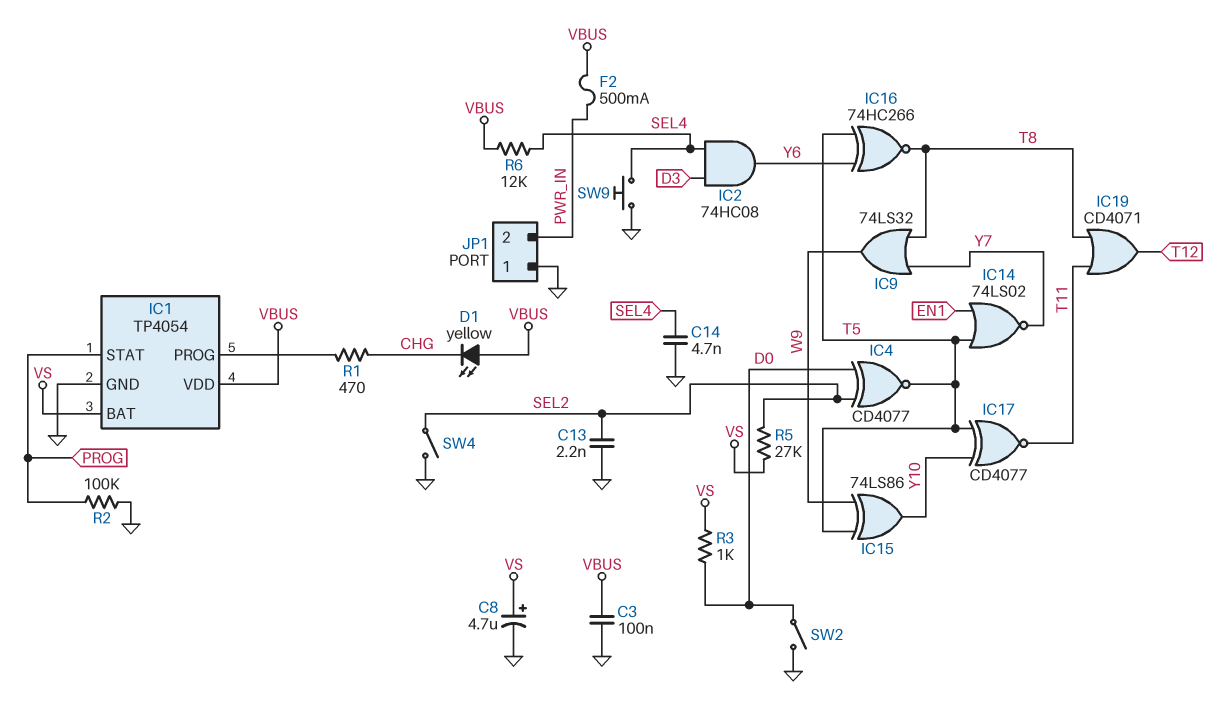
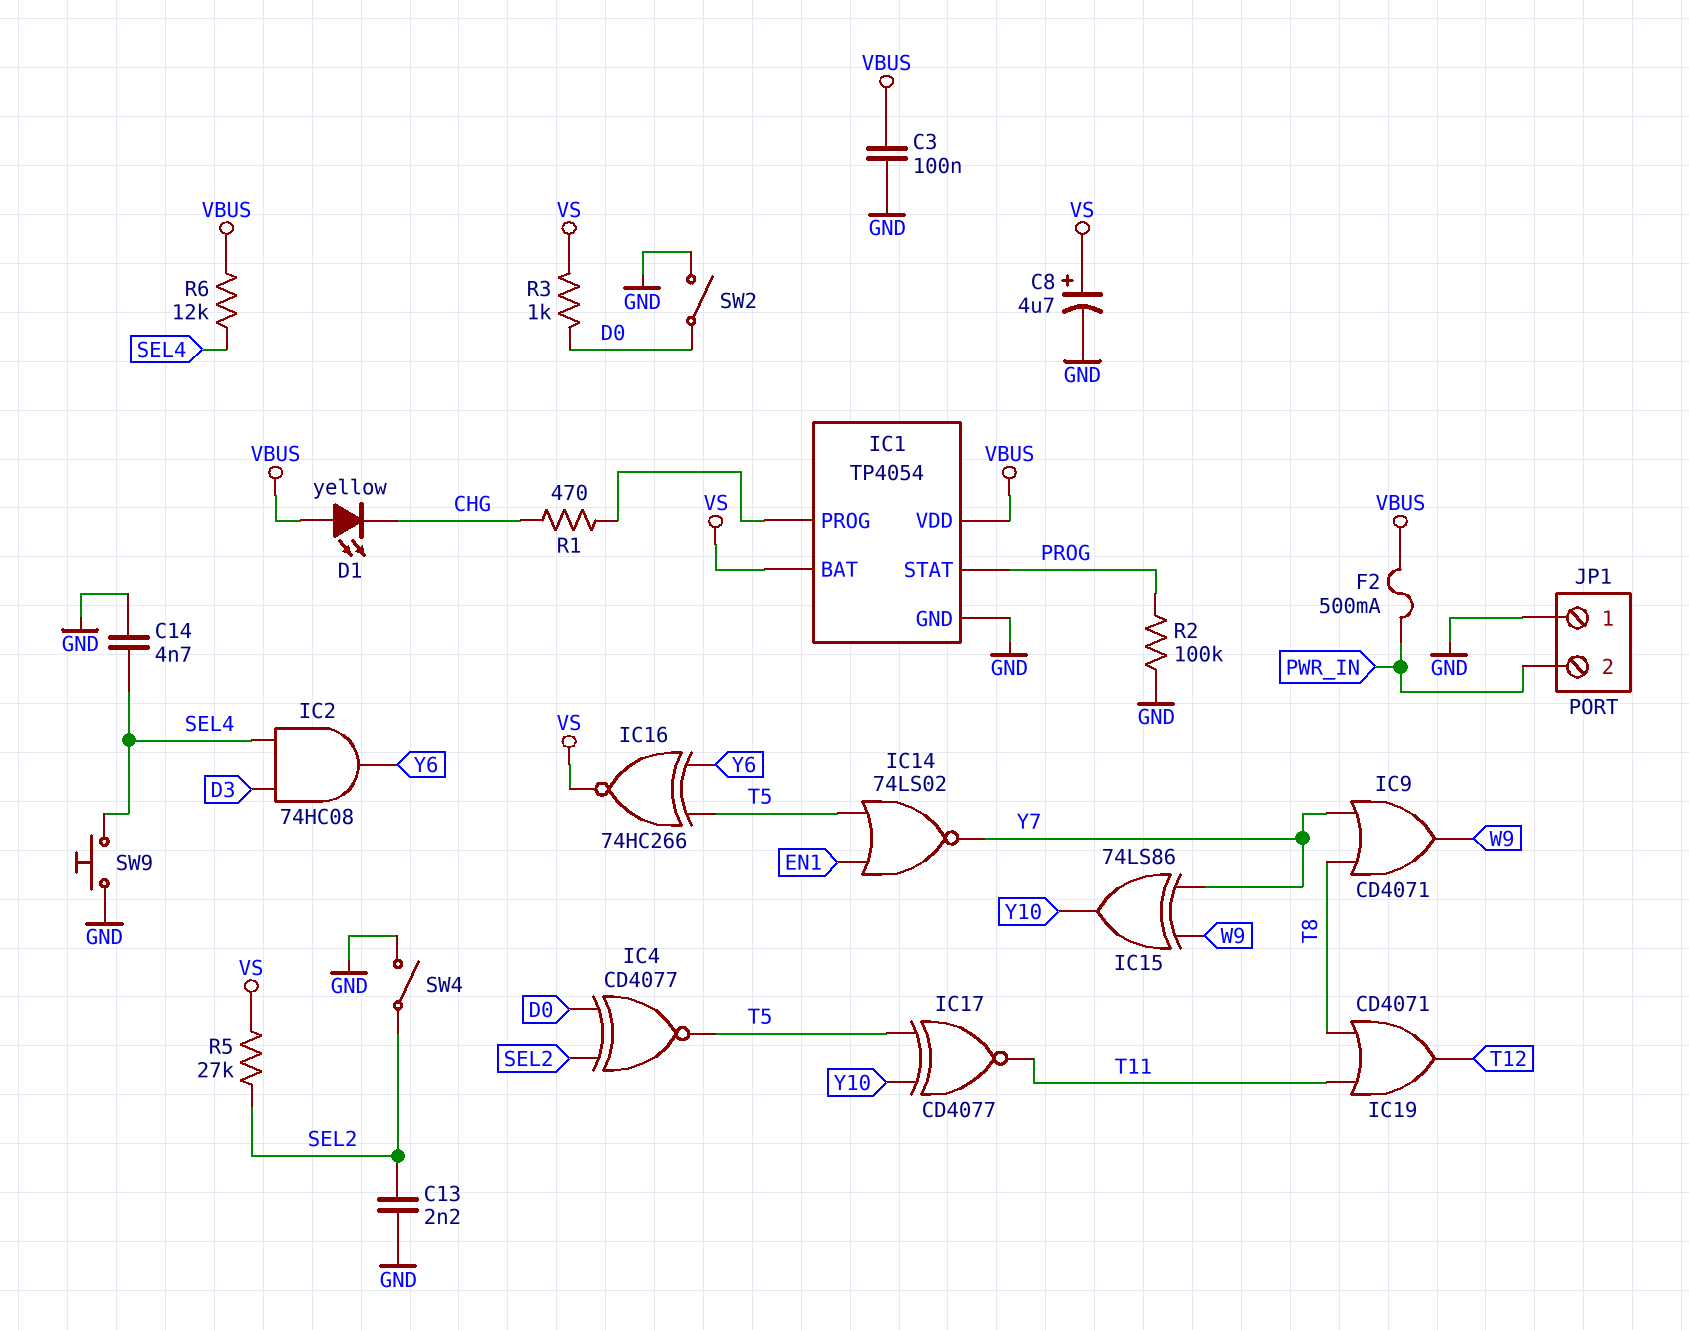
IC9: OR 74LS32 (in T8, in Y7, out W9) -> OR CD4071 (in T8, in Y7, out W9)
IC15: XOR 74LS86 (in T5, in W9, out Y10) -> XOR 74LS86 (in W9, in Y7, out Y10)
IC16: XNOR 74HC266 (in T5, in Y6, out T8) -> XNOR 74HC266 (in T5, in Y6, out VS)

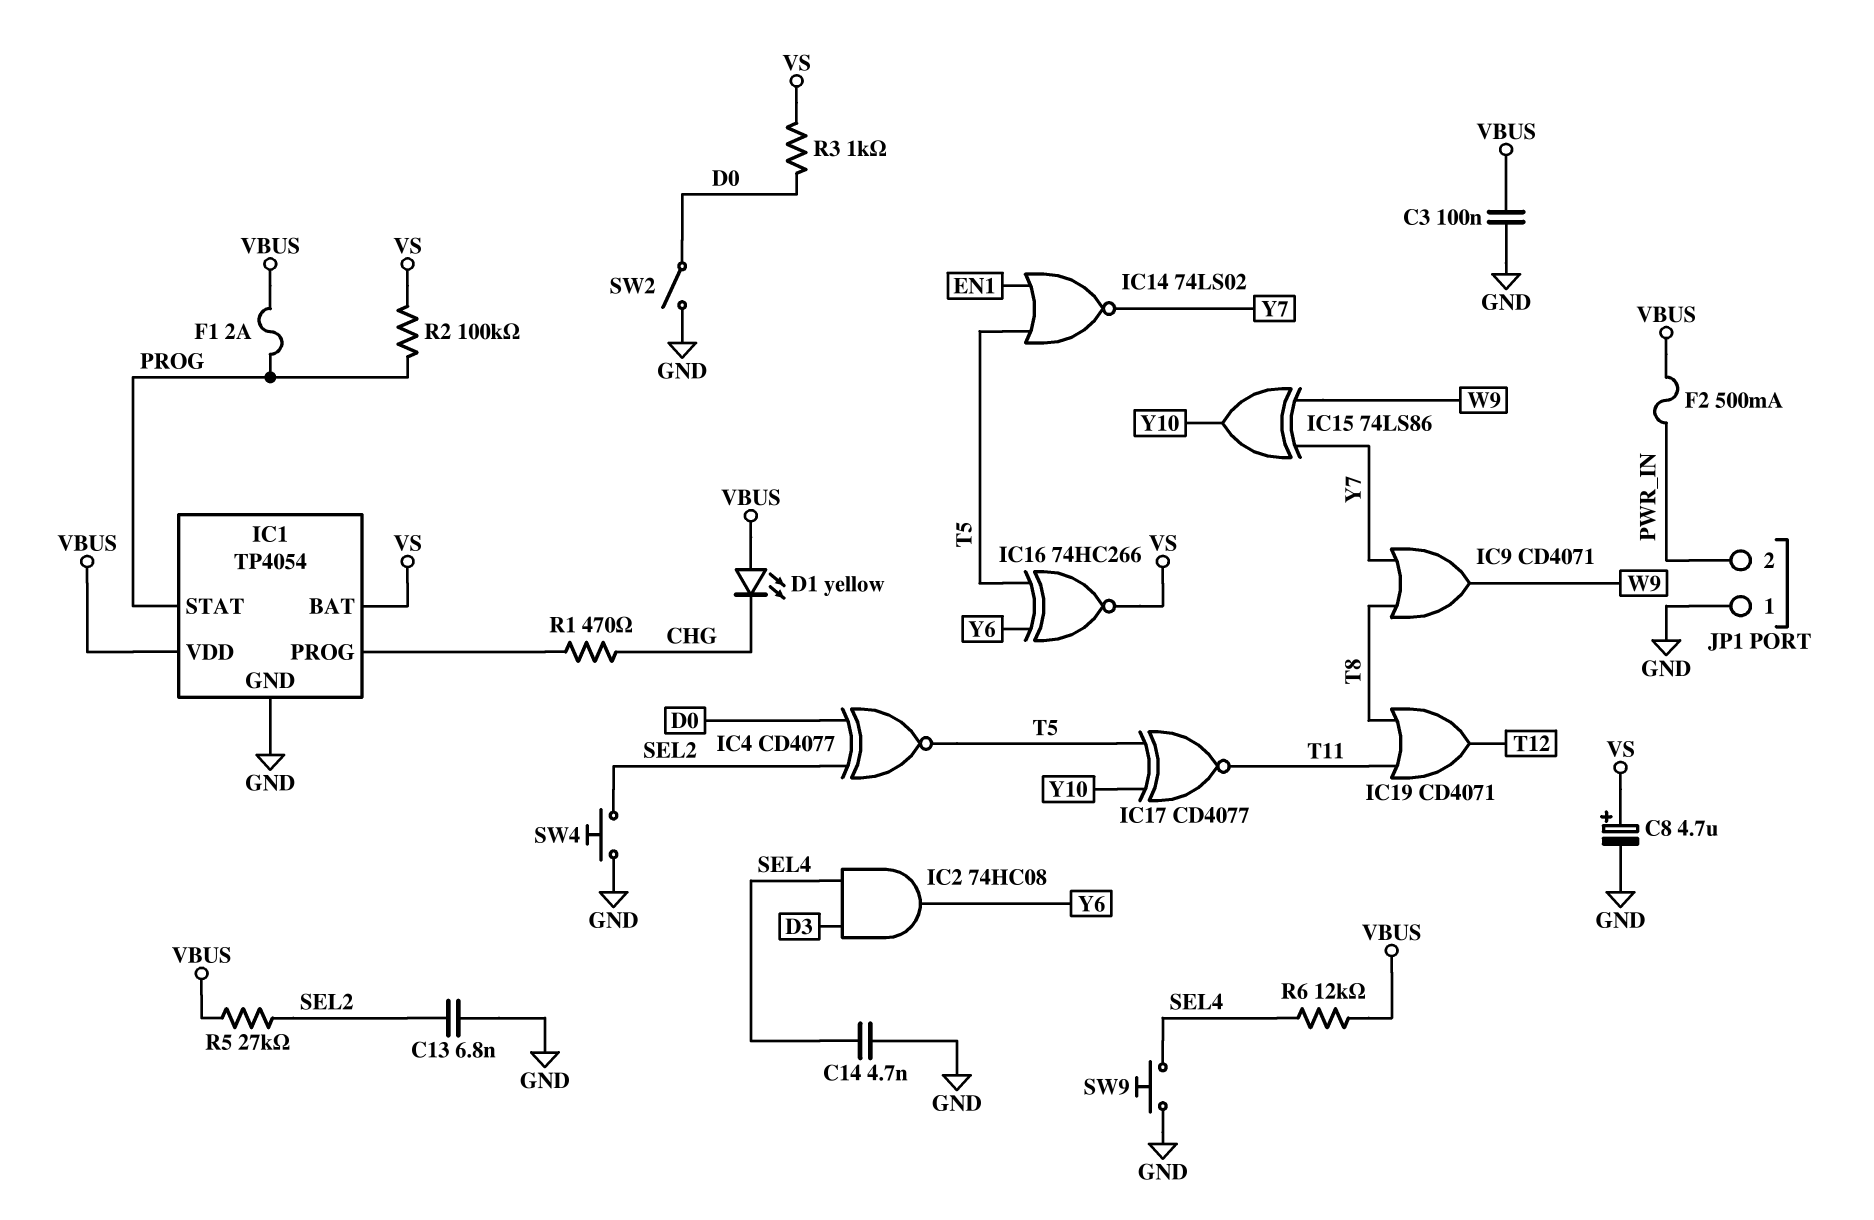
C13: 2.2nF (GND, SEL2) -> 6.8nF (GND, SEL2)
F1: none -> 2A (PROG, VBUS)
R2: 100k (GND, PROG) -> 100k (PROG, VS)
R5: 27k (SEL2, VS) -> 27k (SEL2, VBUS)
SW4: switch (GND, SEL2) -> button (GND, SEL2)

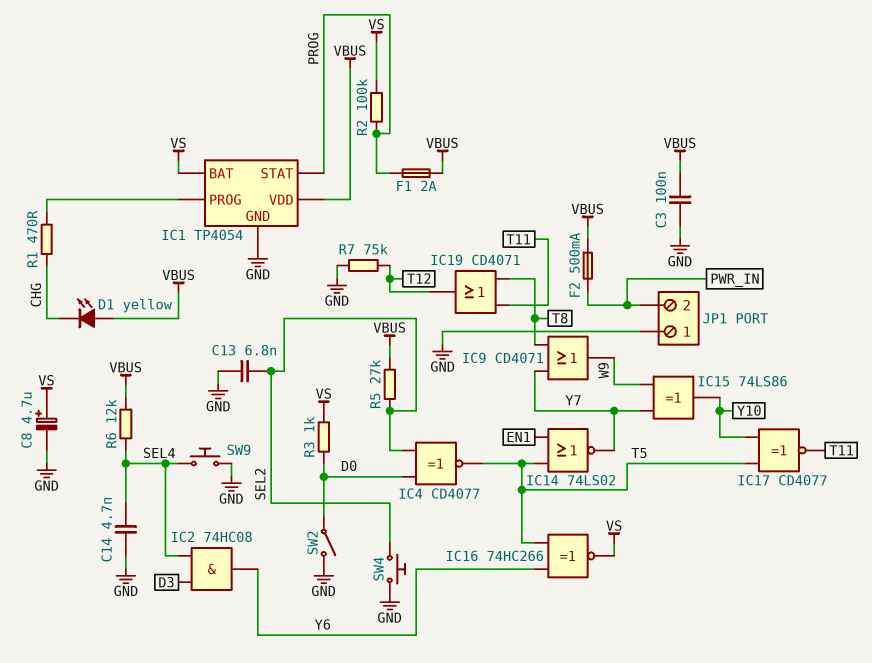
R7: none -> 75k (GND, T12)

